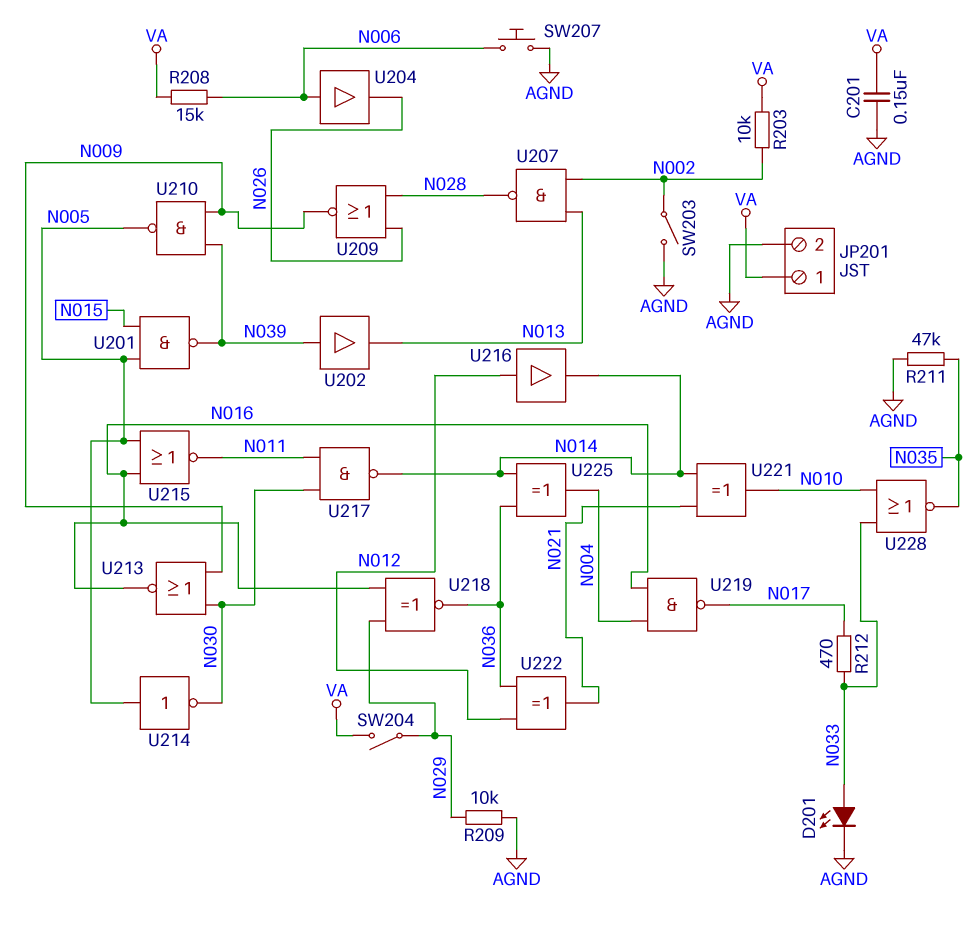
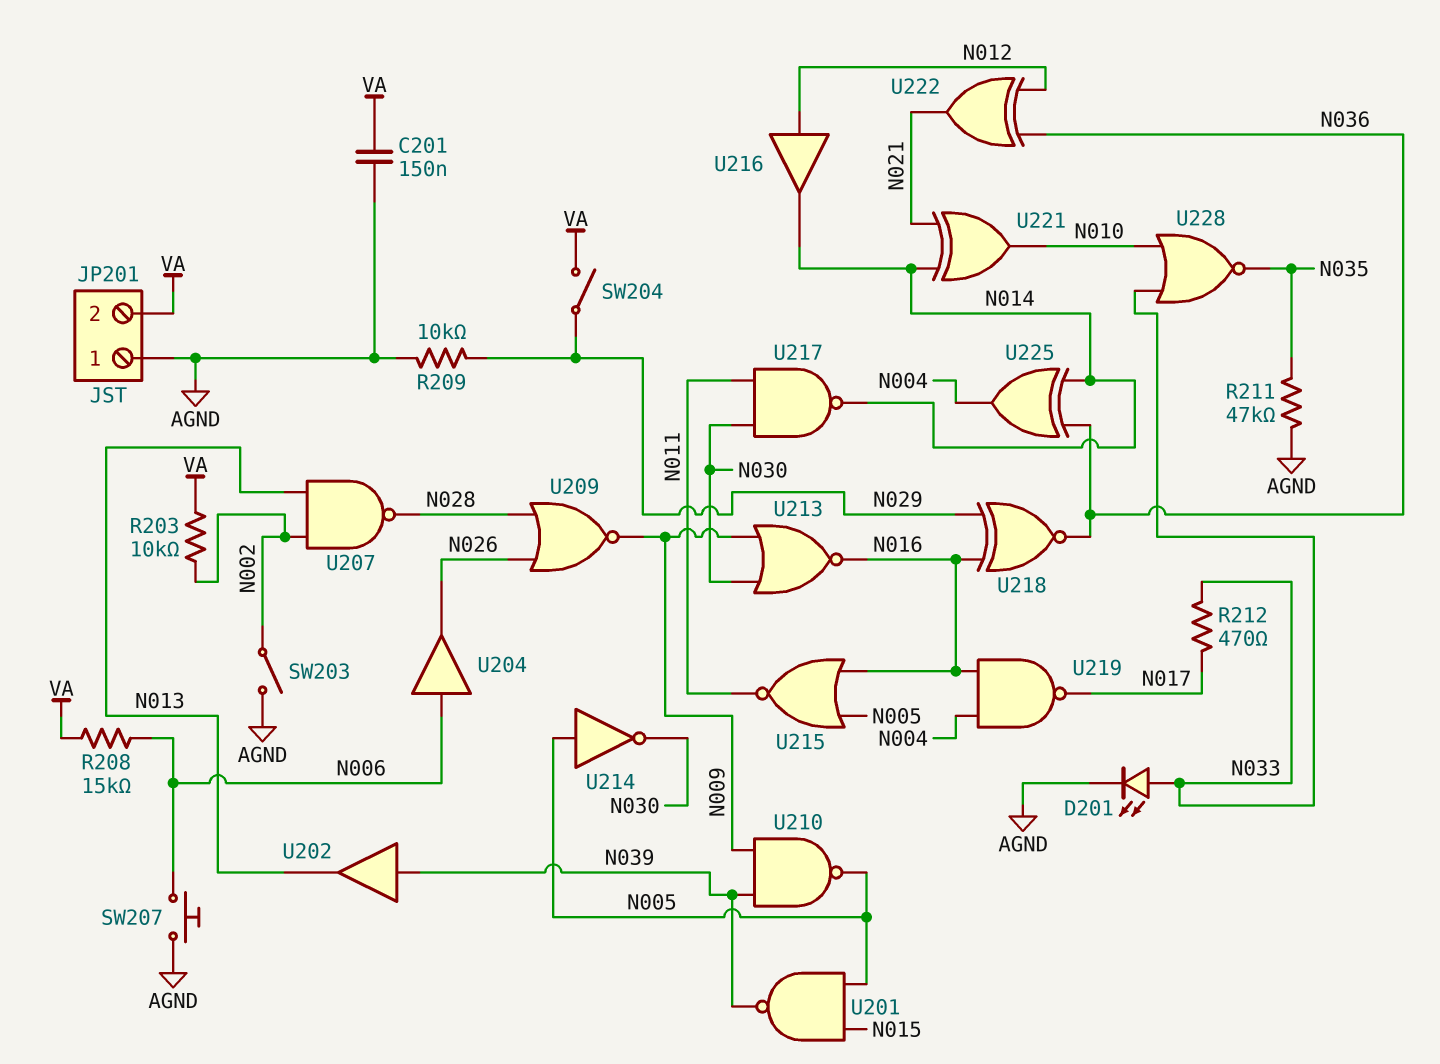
JP201 pin 1: VA -> AGND
JP201 pin 2: AGND -> VA

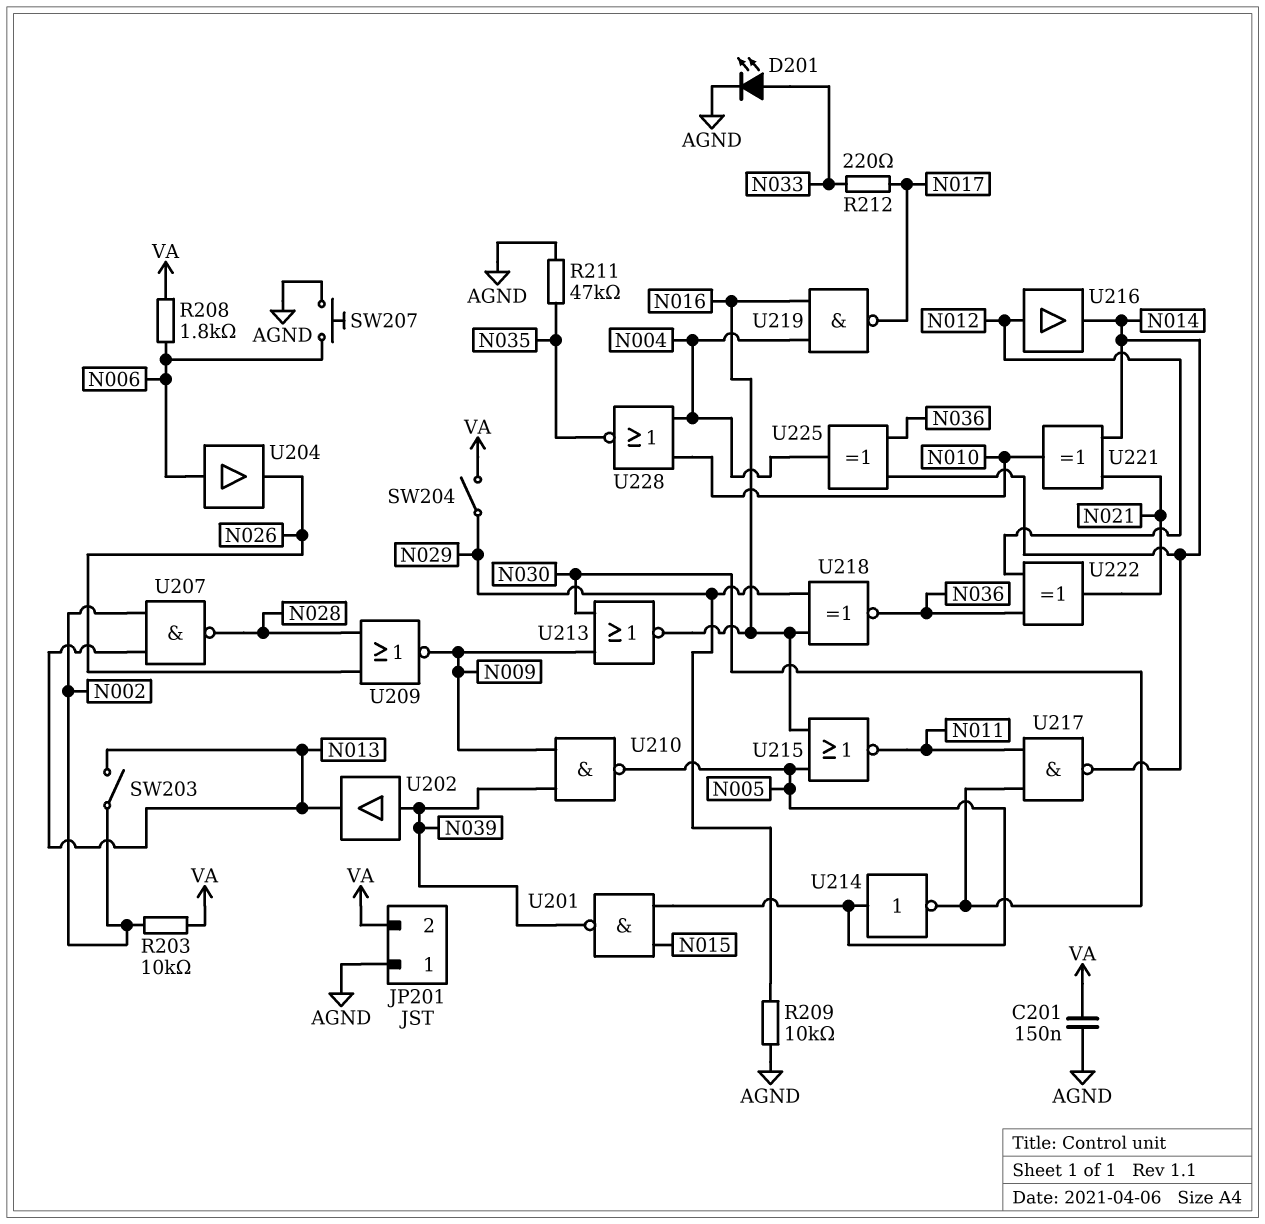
R208: 15k (N006, VA) -> 1.8k (N006, VA)
R212: 470 (N017, N033) -> 220 (N017, N033)
SW203: switch (AGND, N002) -> switch (N002, N013)
U228: NOR (in N010, in N033, out N035) -> NOR (in N004, in N010, out N035)

